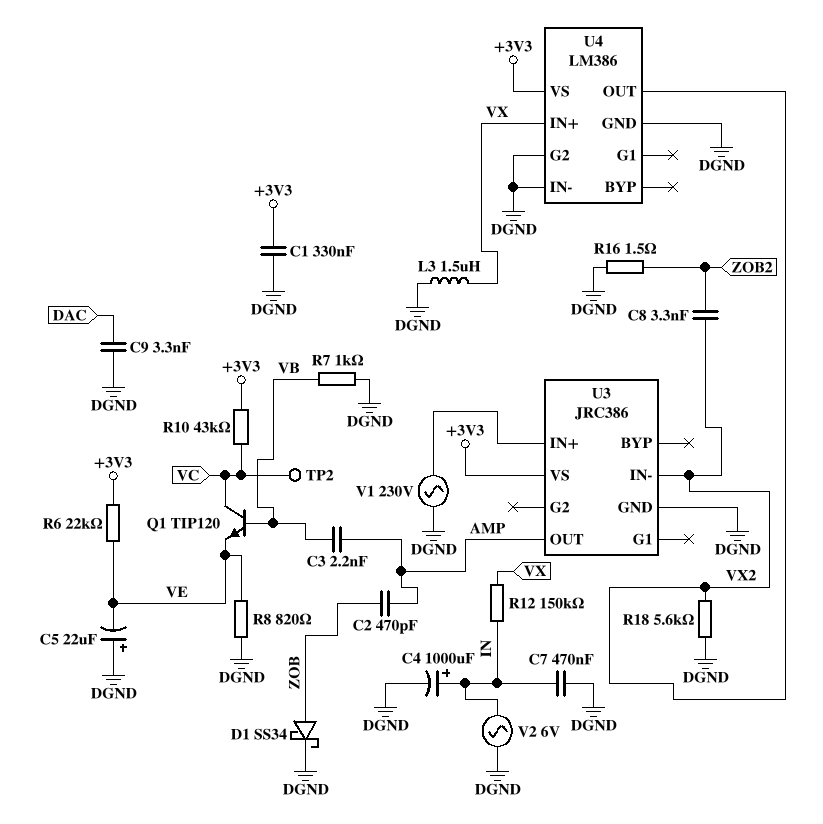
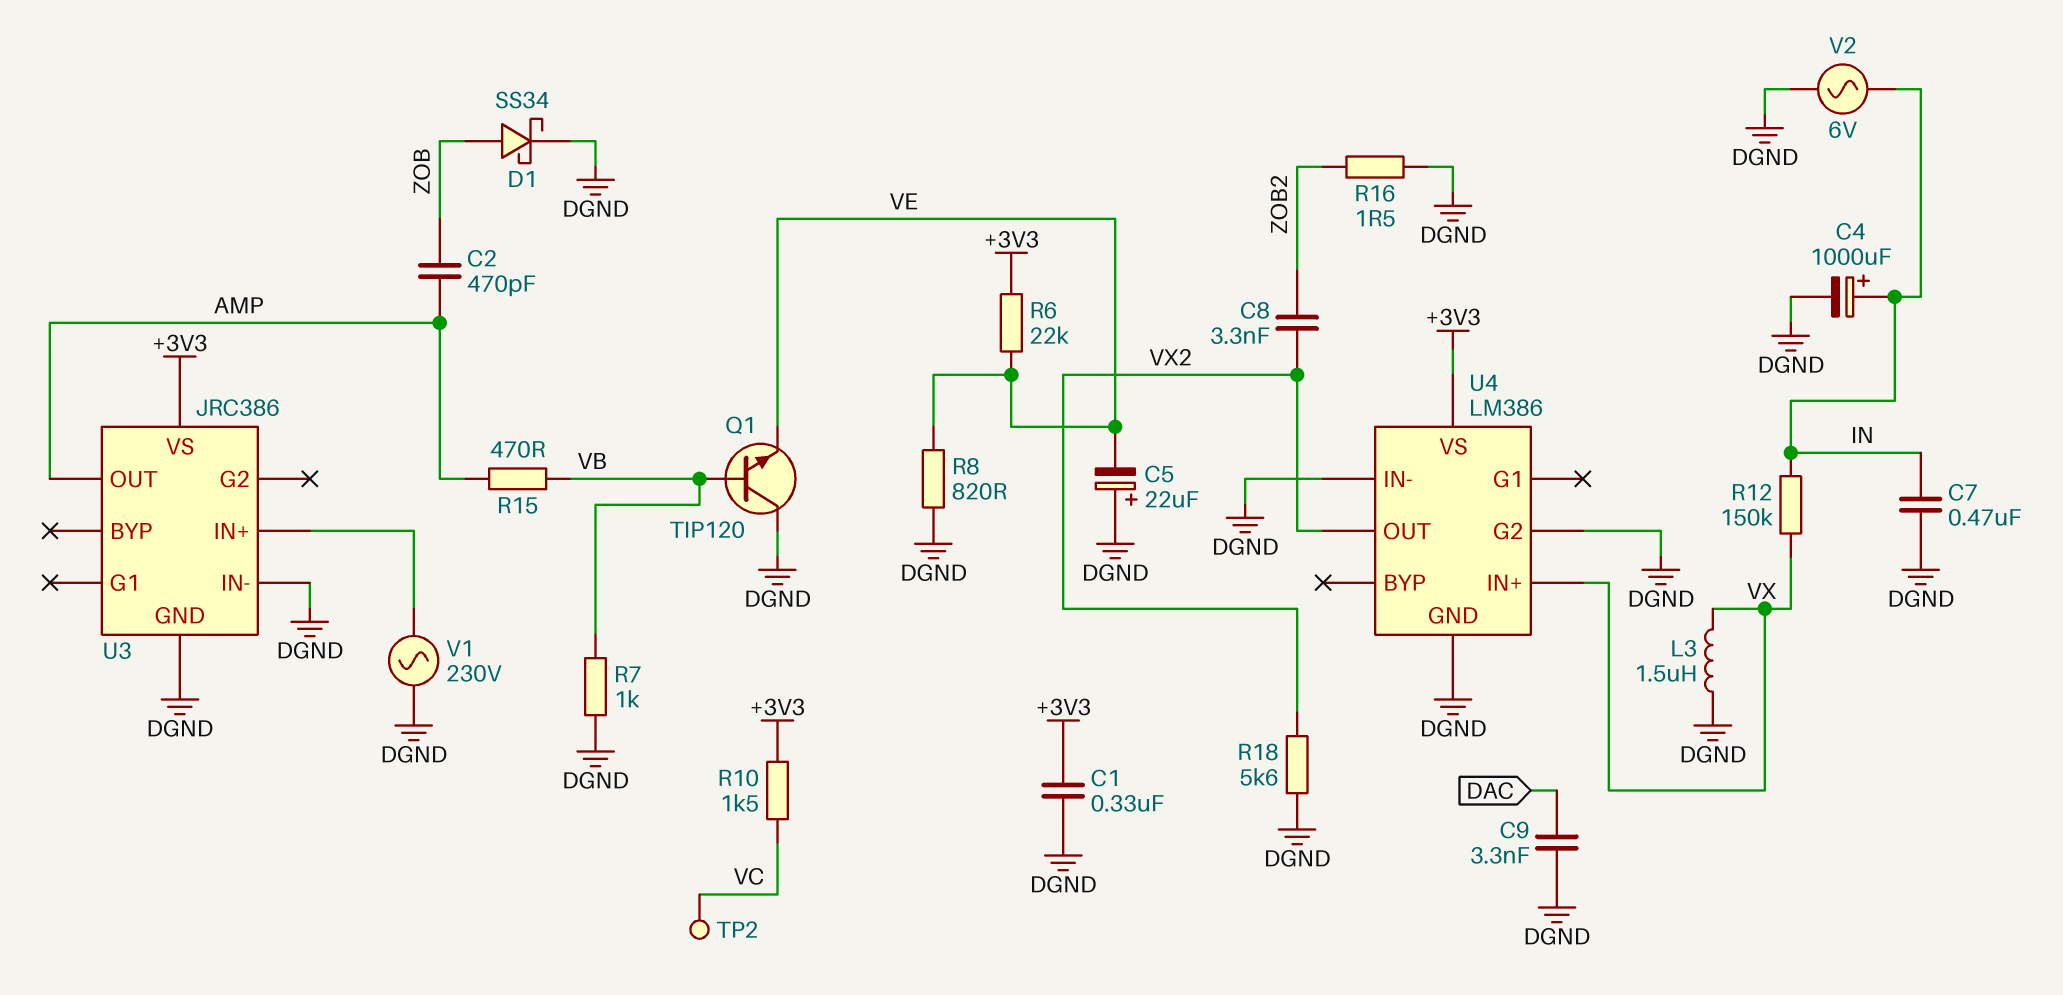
C3: 2.2nF (AMP, VB) -> none
Q1: NPN TIP120 (B VB, C VC, E VE) -> NPN TIP120 (B VB, C DGND, E VE)
R10: 43k (+3V3, VC) -> 1.5k (+3V3, VC)
R15: none -> 470 (AMP, VB)
U3 pin IN-: VX2 -> DGND

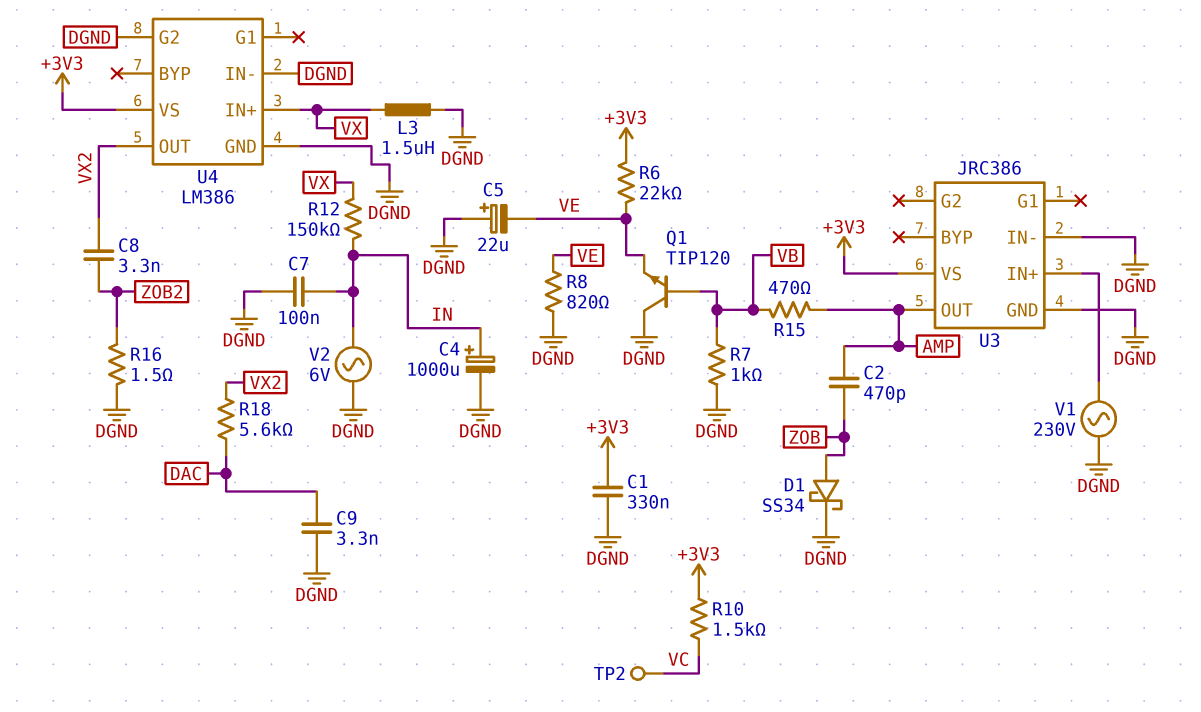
C7: 470nF (DGND, IN) -> 100nF (DGND, IN)
R18: 5.6k (DGND, VX2) -> 5.6k (DAC, VX2)

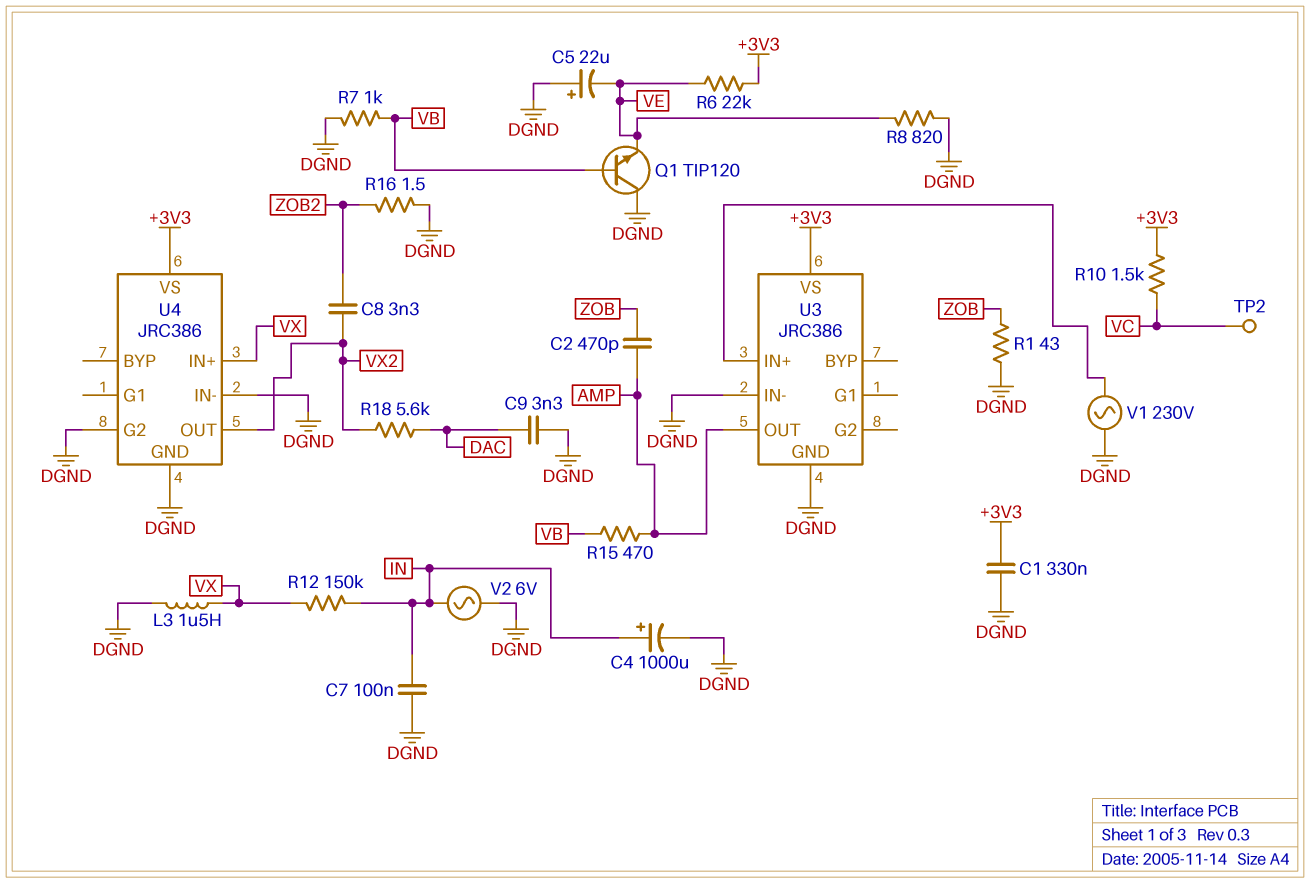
D1: schottky SS34 (A ZOB, K DGND) -> none
R1: none -> 43 (DGND, ZOB)
U4: LM386 -> JRC386

